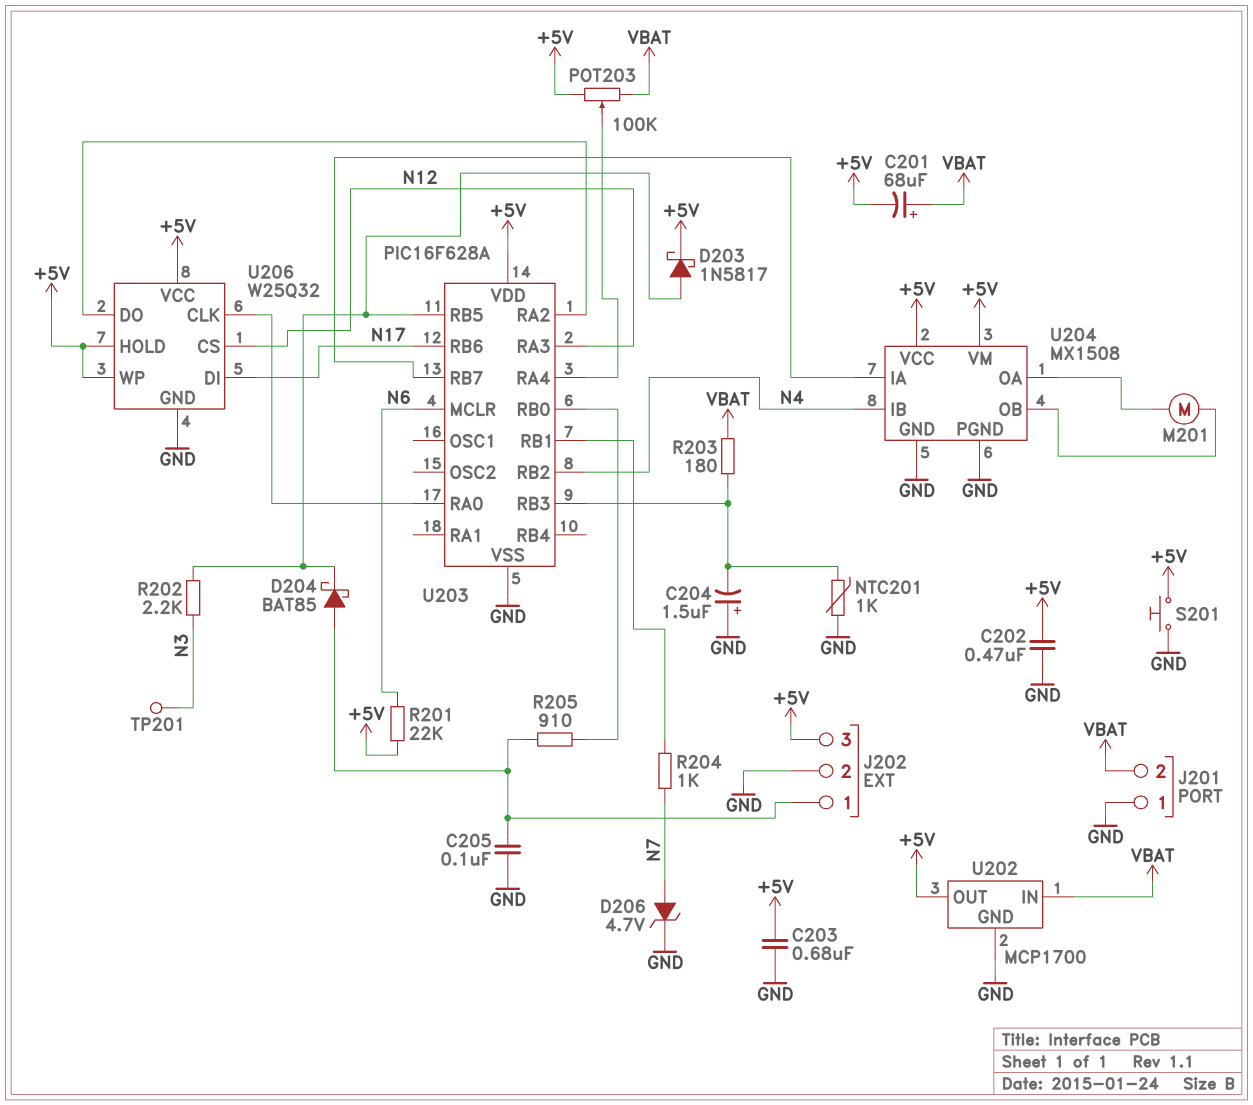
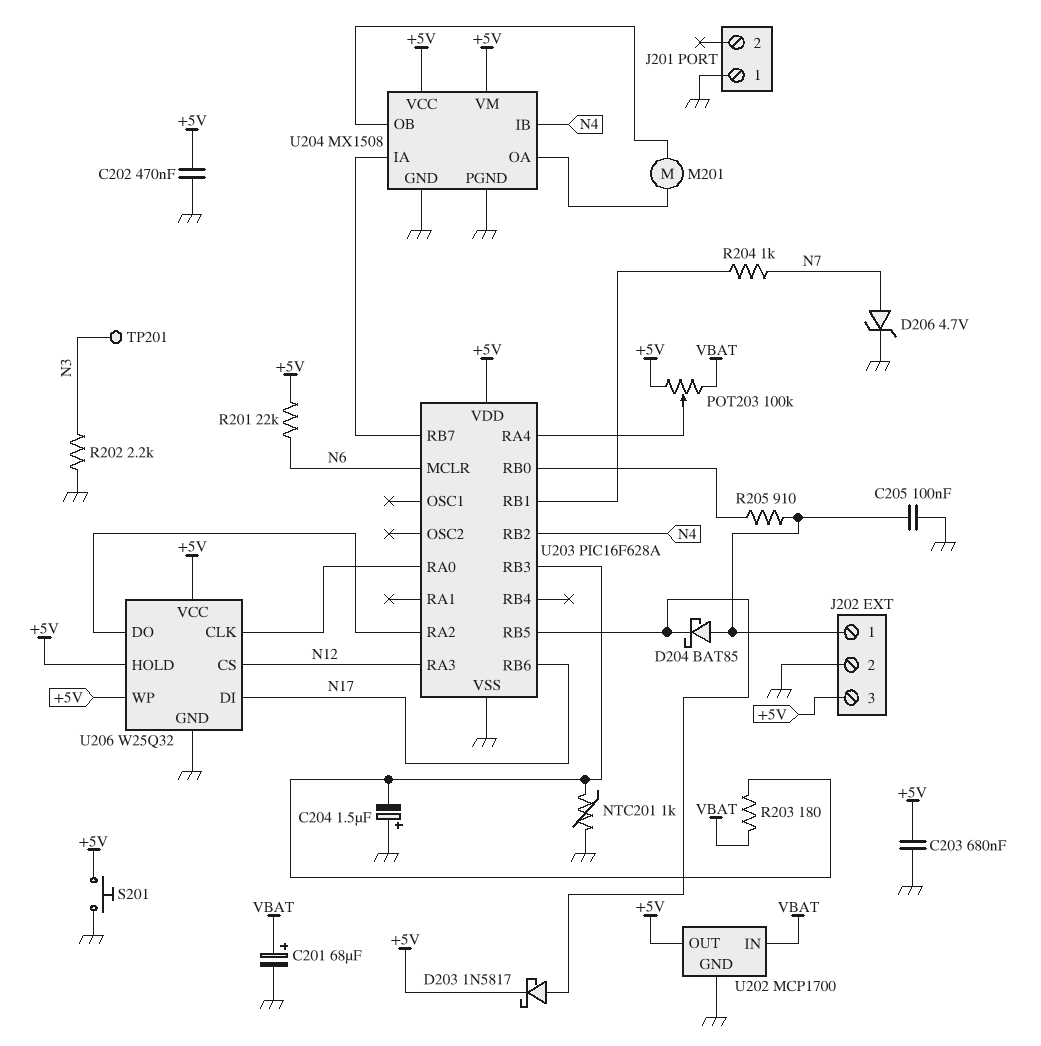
C201: 68uF (plus VBAT, minus +5V) -> 68uF (plus VBAT, minus GND)
J201 pin 2: VBAT -> none
R202: 2.2k (N3, U203/RB5) -> 2.2k (GND, N3)

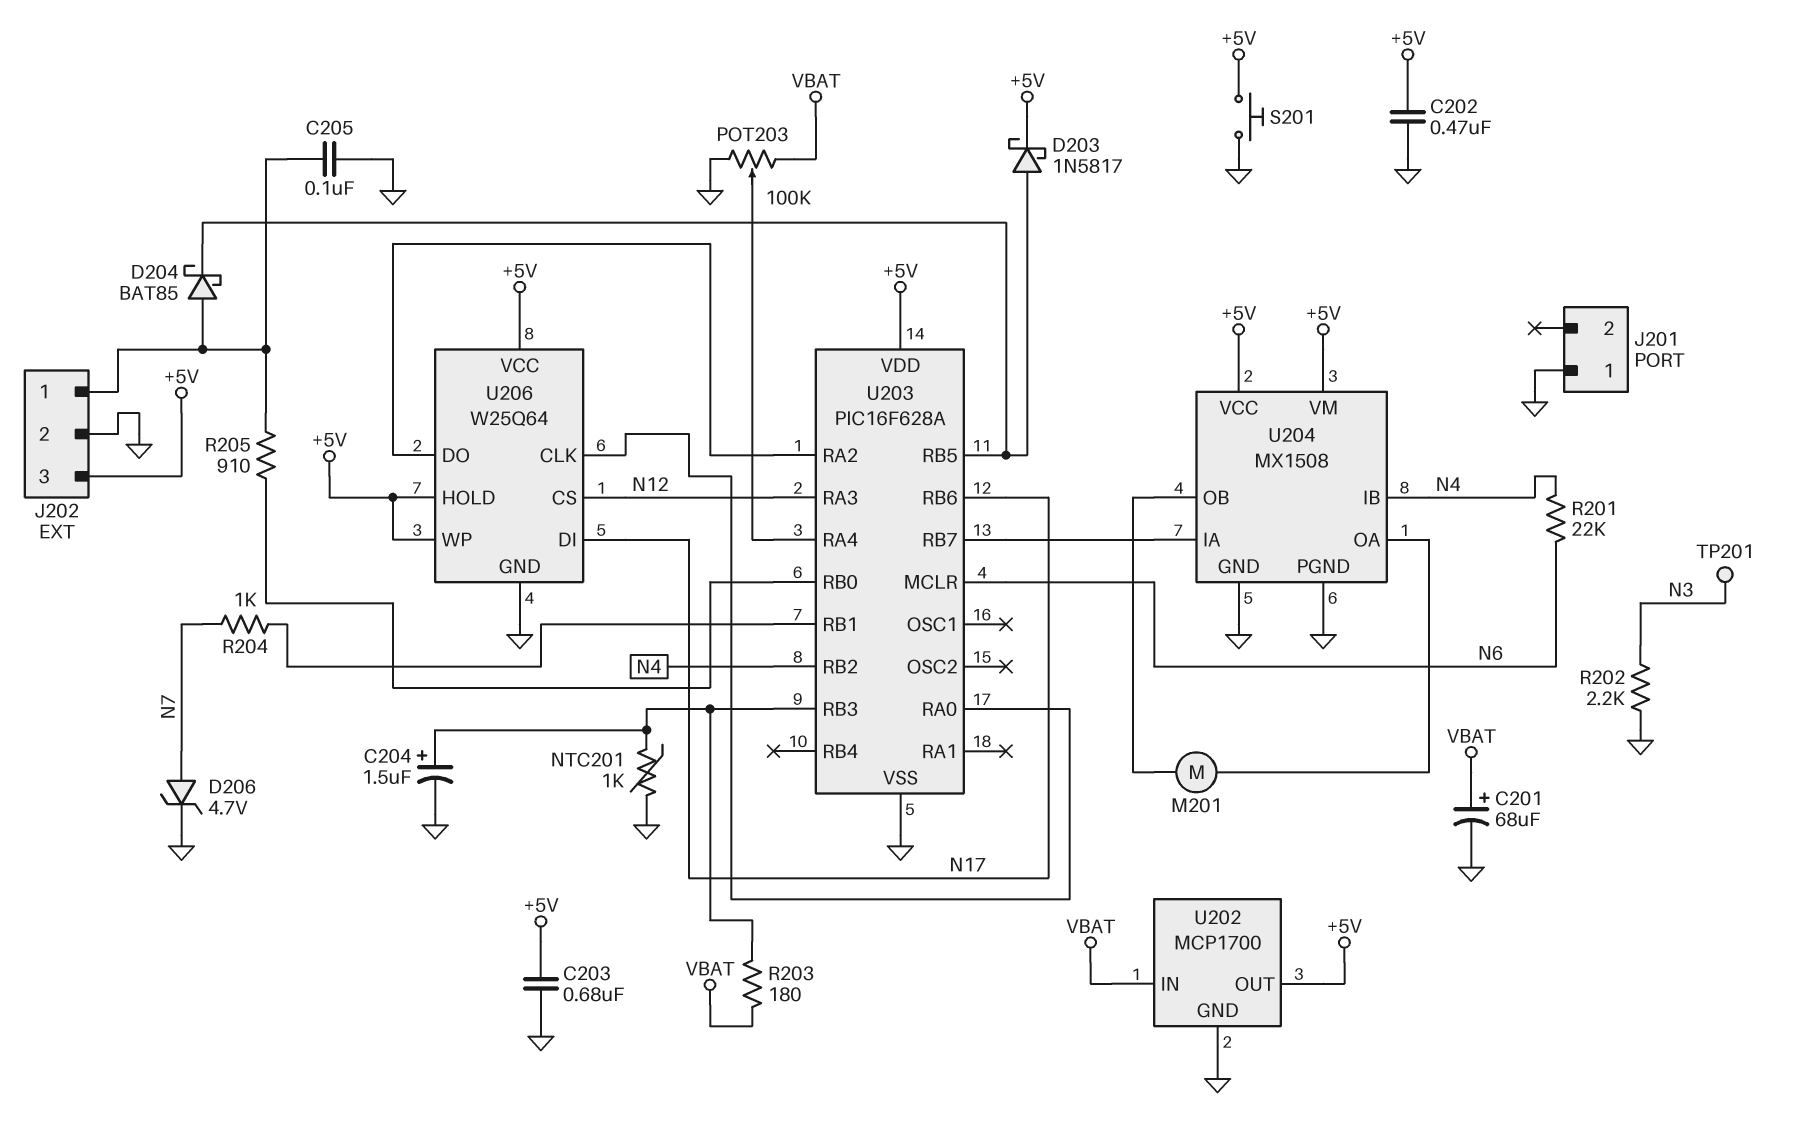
C204: 1.5uF (plus GND, minus U203/RB3) -> 1.5uF (plus U203/RB3, minus GND)
POT203: 100k (+5V, VBAT, wiper U203/RA4) -> 100k (GND, VBAT, wiper U203/RA4)
R201: 22k (+5V, N6) -> 22k (N4, N6)
U206: W25Q32 -> W25Q64

